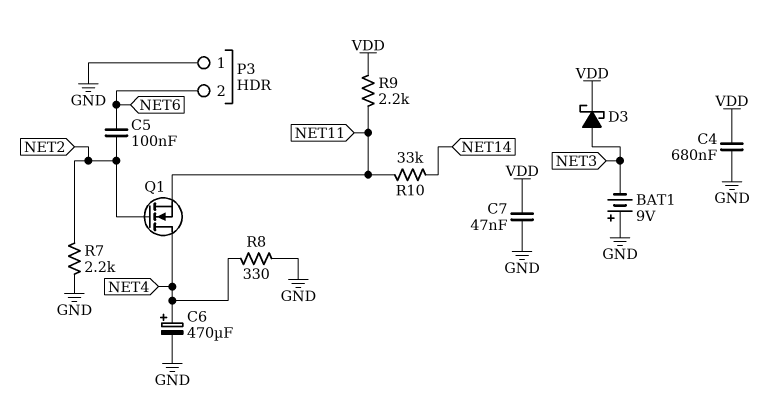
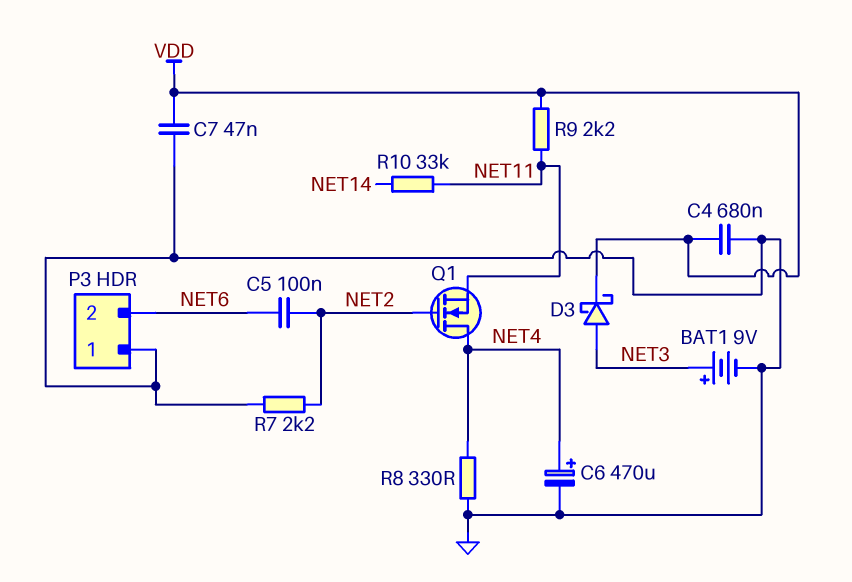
BAT1: 9V (plus GND, minus NET3) -> 9V (plus NET3, minus GND)

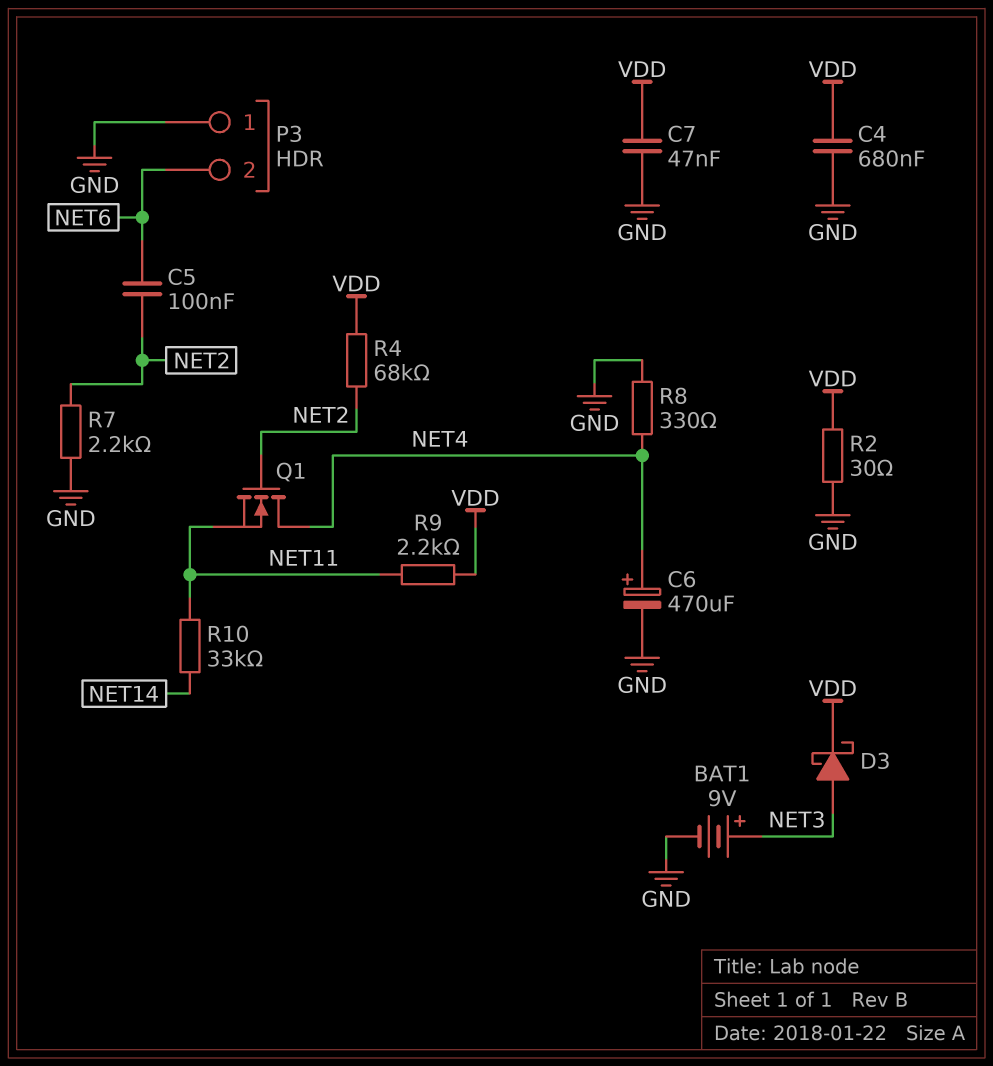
R2: none -> 30 (GND, VDD)
R4: none -> 68k (NET2, VDD)

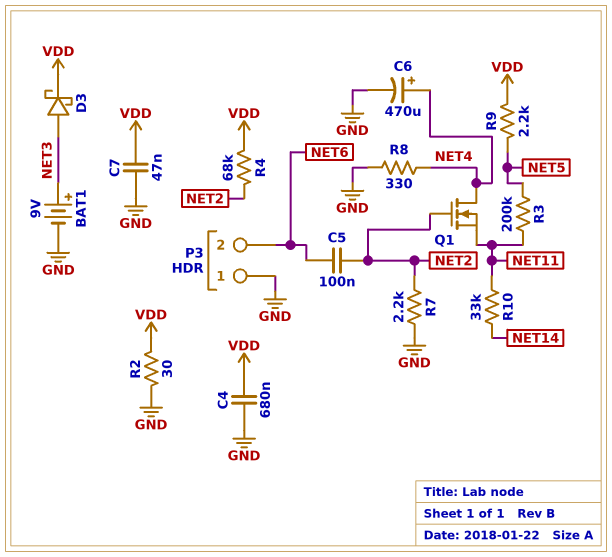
R3: none -> 200k (NET5, NET11)
R9: 2.2k (NET11, VDD) -> 2.2k (NET5, VDD)

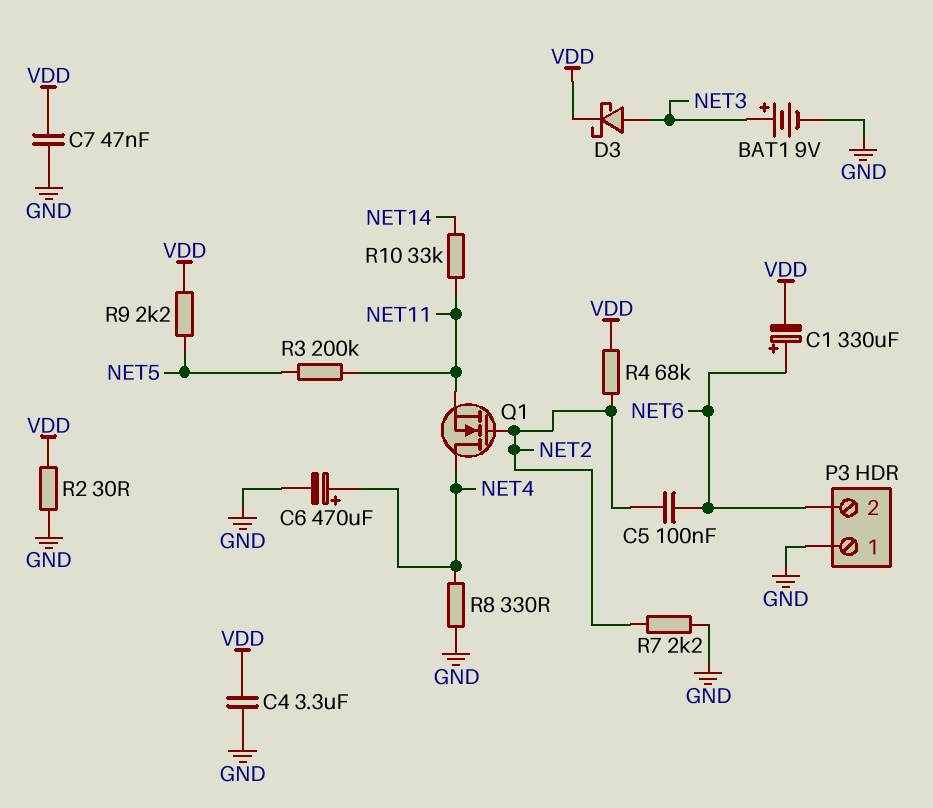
C1: none -> 330uF (plus NET6, minus VDD)
C4: 680nF (GND, VDD) -> 3.3uF (GND, VDD)

